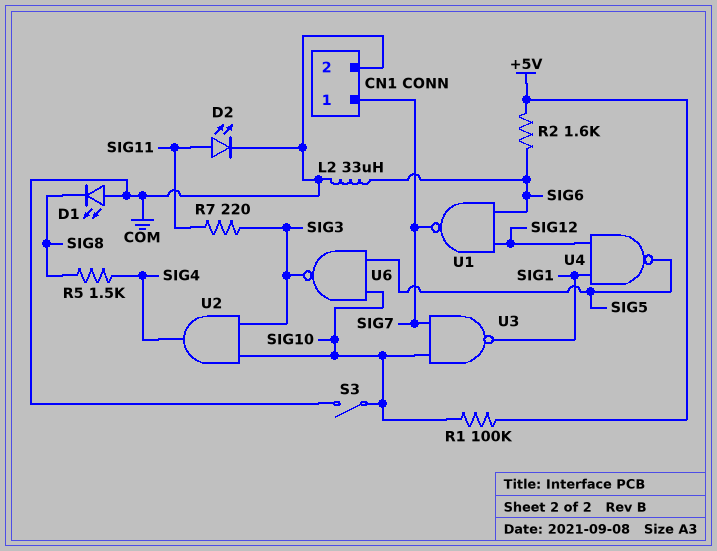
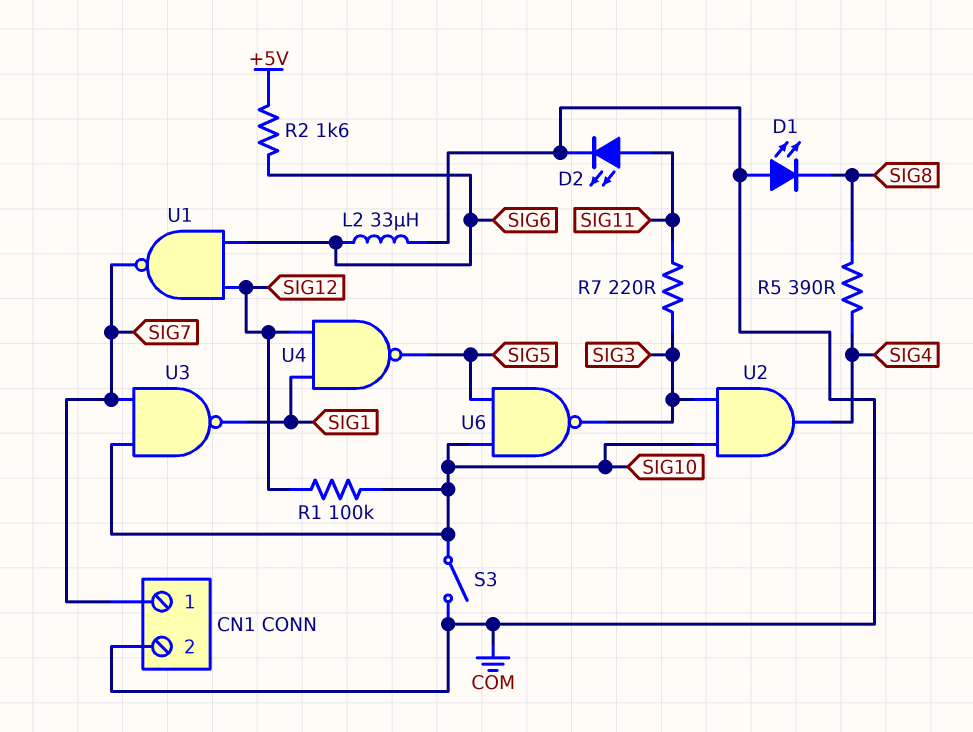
R1: 100k (+5V, SIG10) -> 100k (SIG10, SIG12)
R5: 1.5k (SIG4, SIG8) -> 390 (SIG4, SIG8)

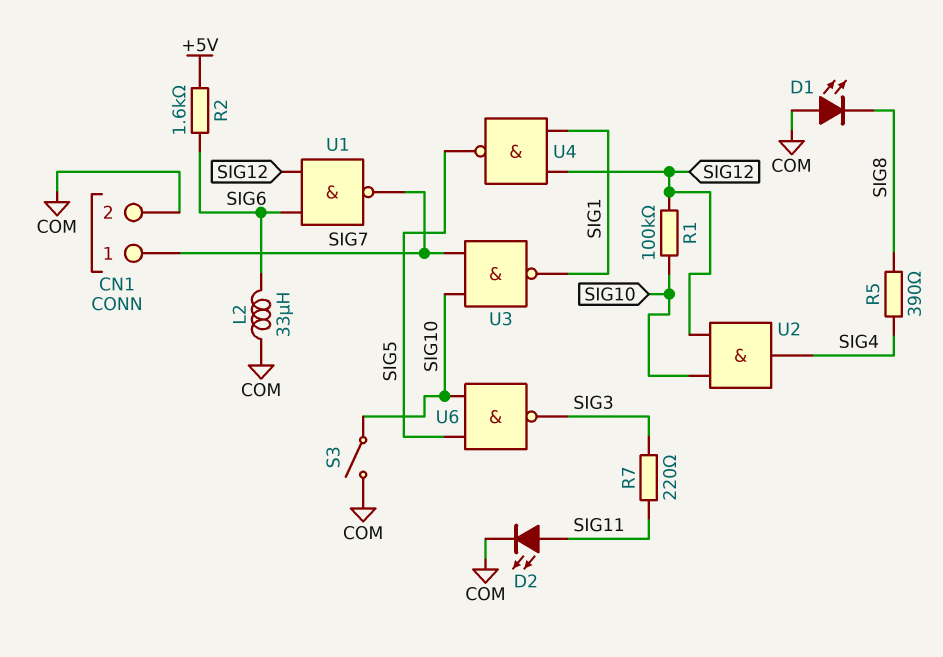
U2: AND (in SIG3, in SIG10, out SIG4) -> AND (in SIG10, in SIG12, out SIG4)

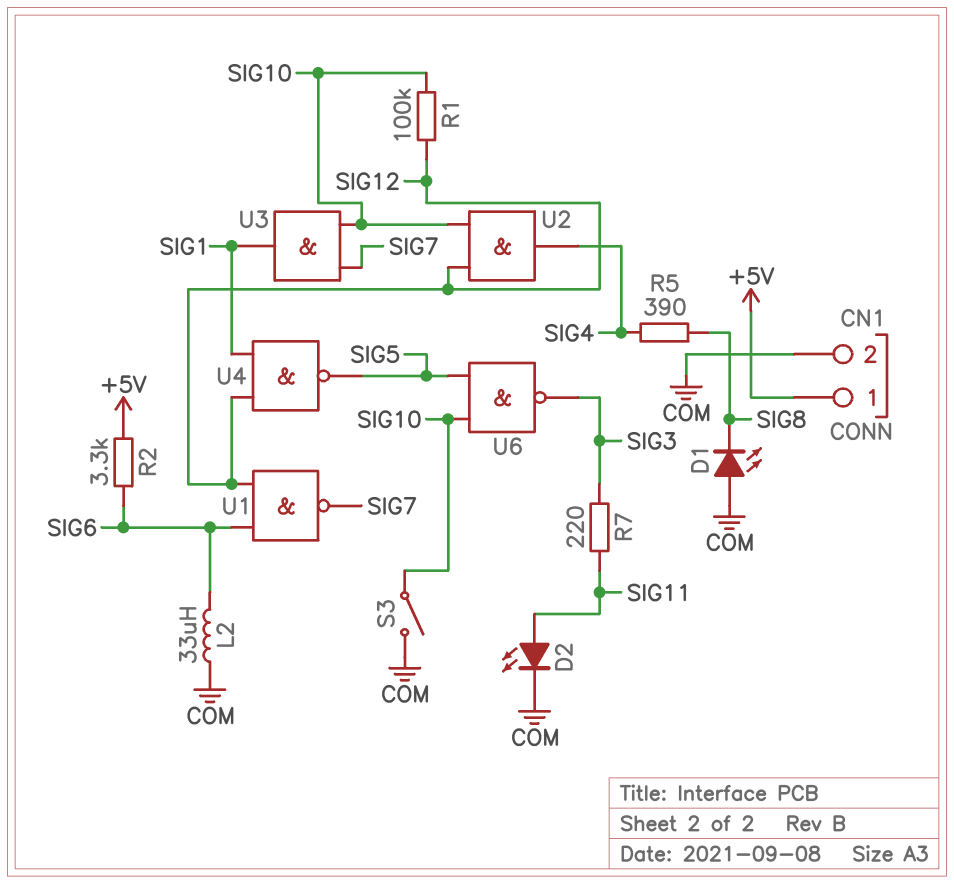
CN1 pin 1: SIG7 -> +5V
R2: 1.6k (+5V, SIG6) -> 3.3k (+5V, SIG6)
U3: NAND (in SIG7, in SIG10, out SIG1) -> AND (in SIG7, in SIG10, out SIG1)

